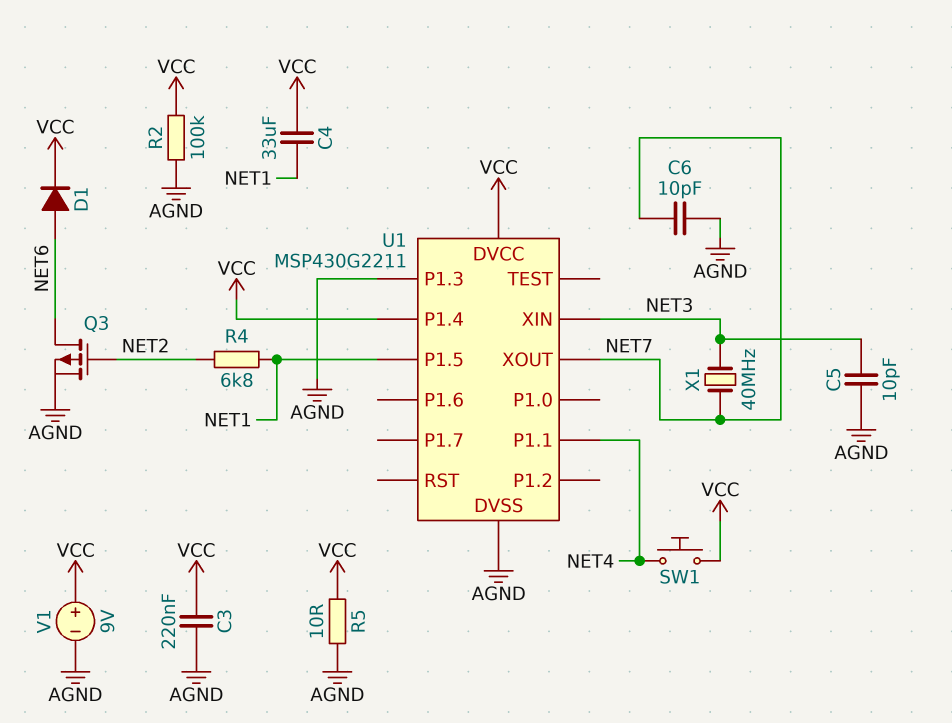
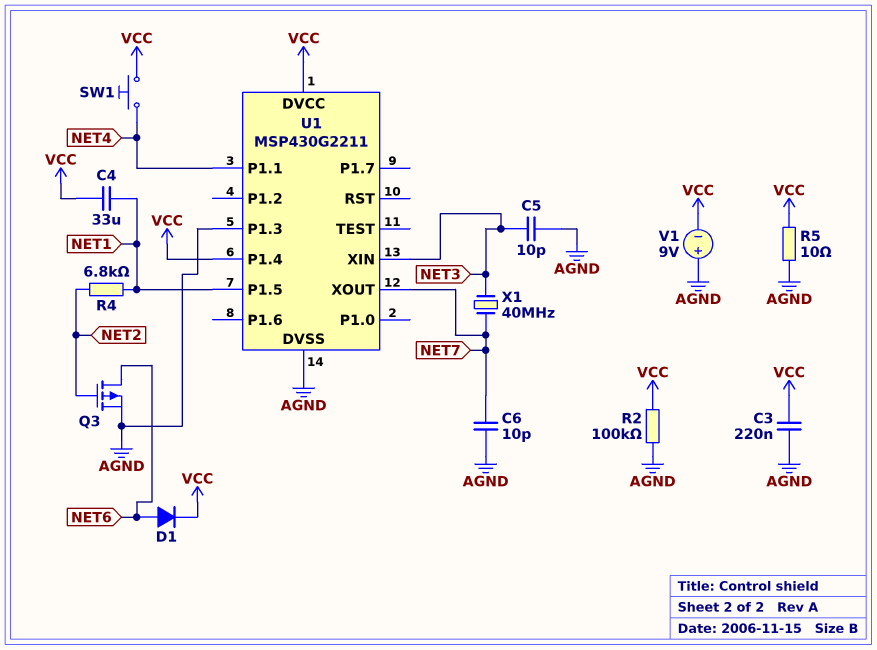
V1: 9V (plus VCC, minus AGND) -> 9V (plus AGND, minus VCC)

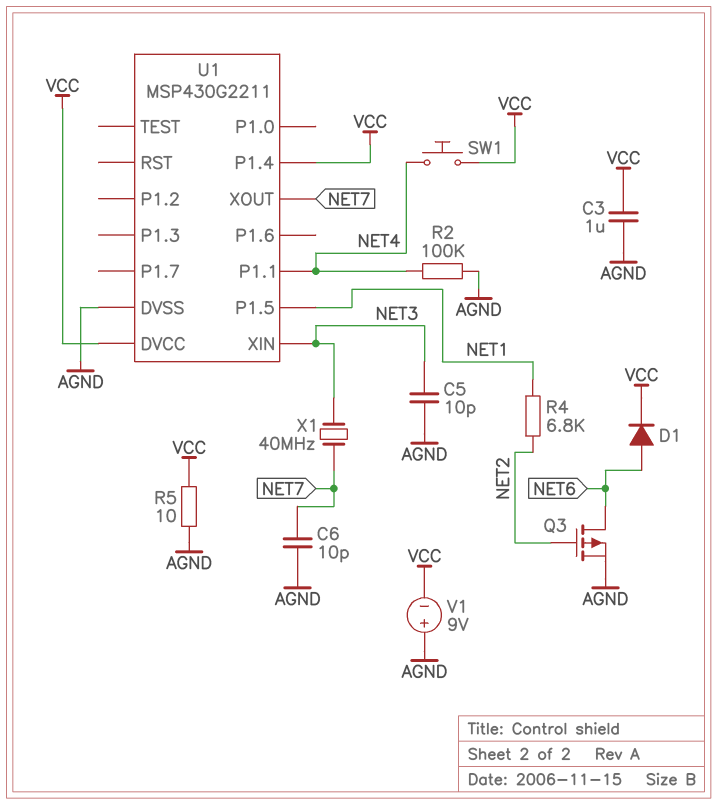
C3: 220nF (AGND, VCC) -> 1uF (AGND, VCC)
C4: 33uF (NET1, VCC) -> none
R2: 100k (AGND, VCC) -> 100k (AGND, NET4)
U1 pin P1.3: AGND -> none

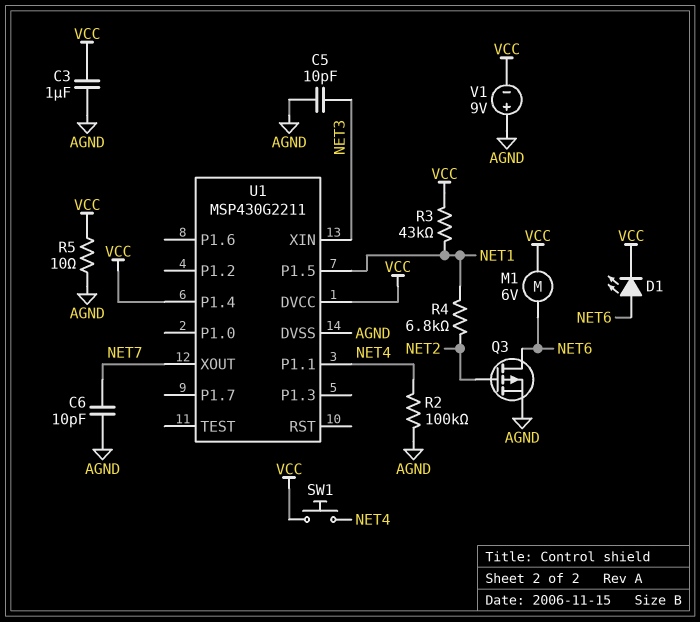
D1: diode (A NET6, K VCC) -> LED (A NET6, K VCC)
M1: none -> motor 6V (NET6, VCC)
R3: none -> 43k (NET1, VCC)
X1: 40MHz (NET3, NET7) -> none

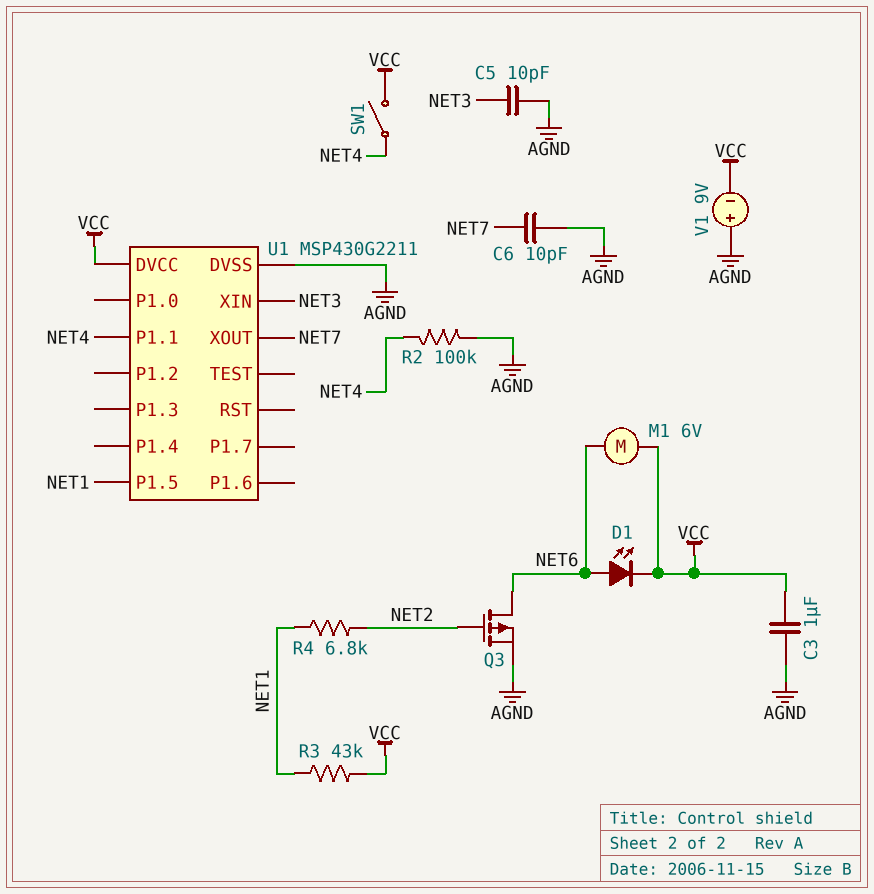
R5: 10 (AGND, VCC) -> none
SW1: button (NET4, VCC) -> switch (NET4, VCC)
U1 pin P1.4: VCC -> none

